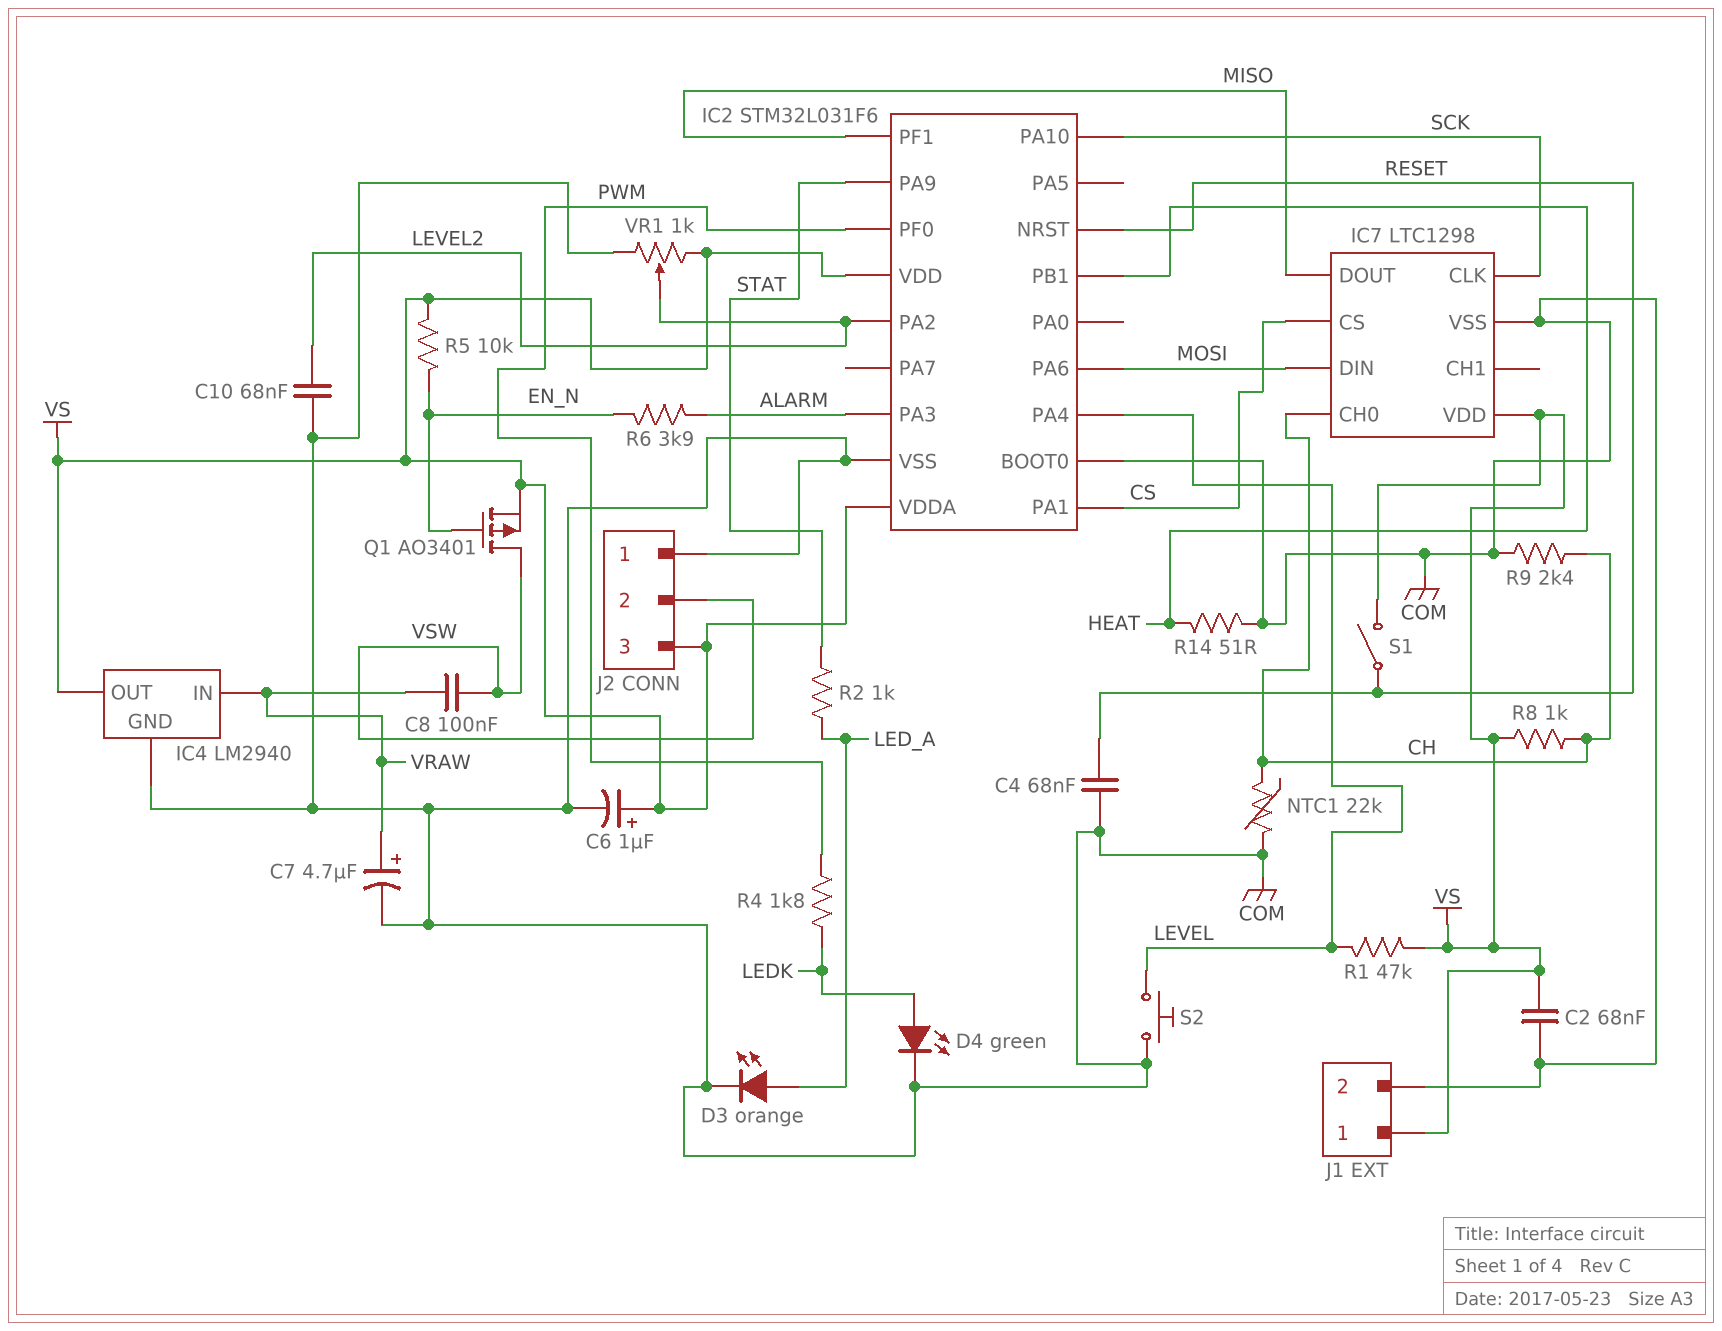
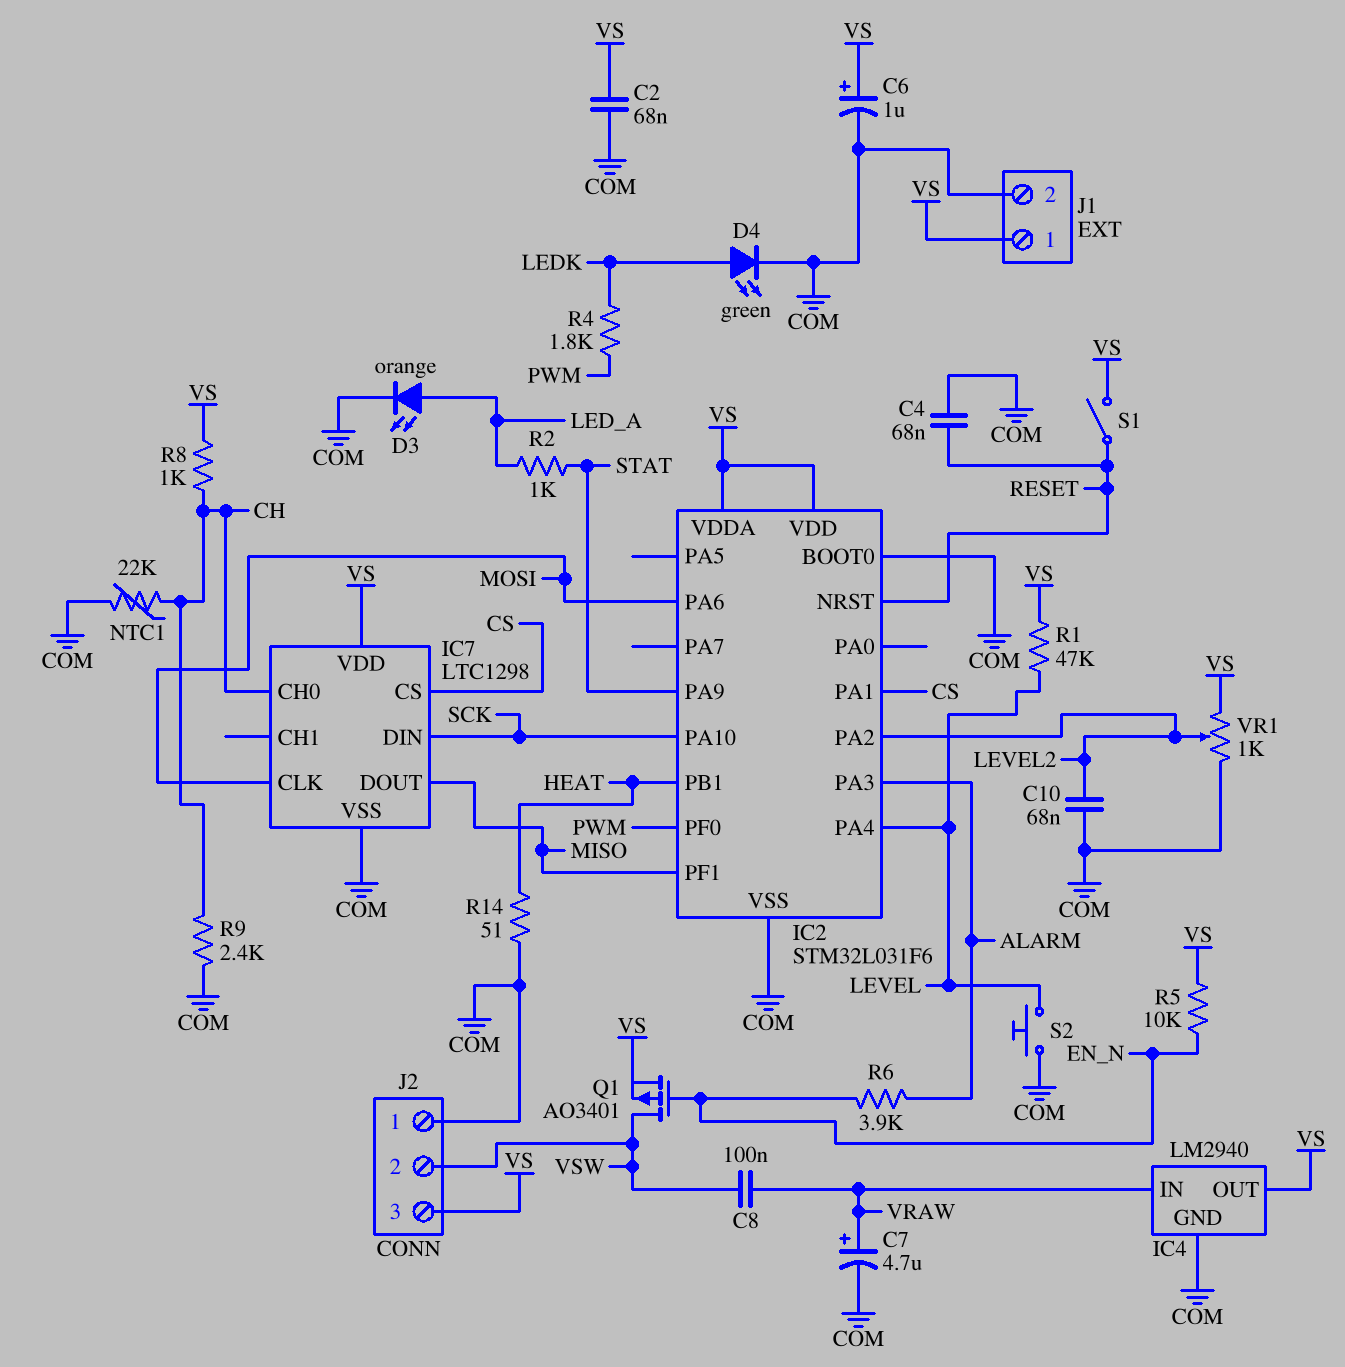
IC7 pin CLK: SCK -> MOSI
IC7 pin DIN: MOSI -> SCK

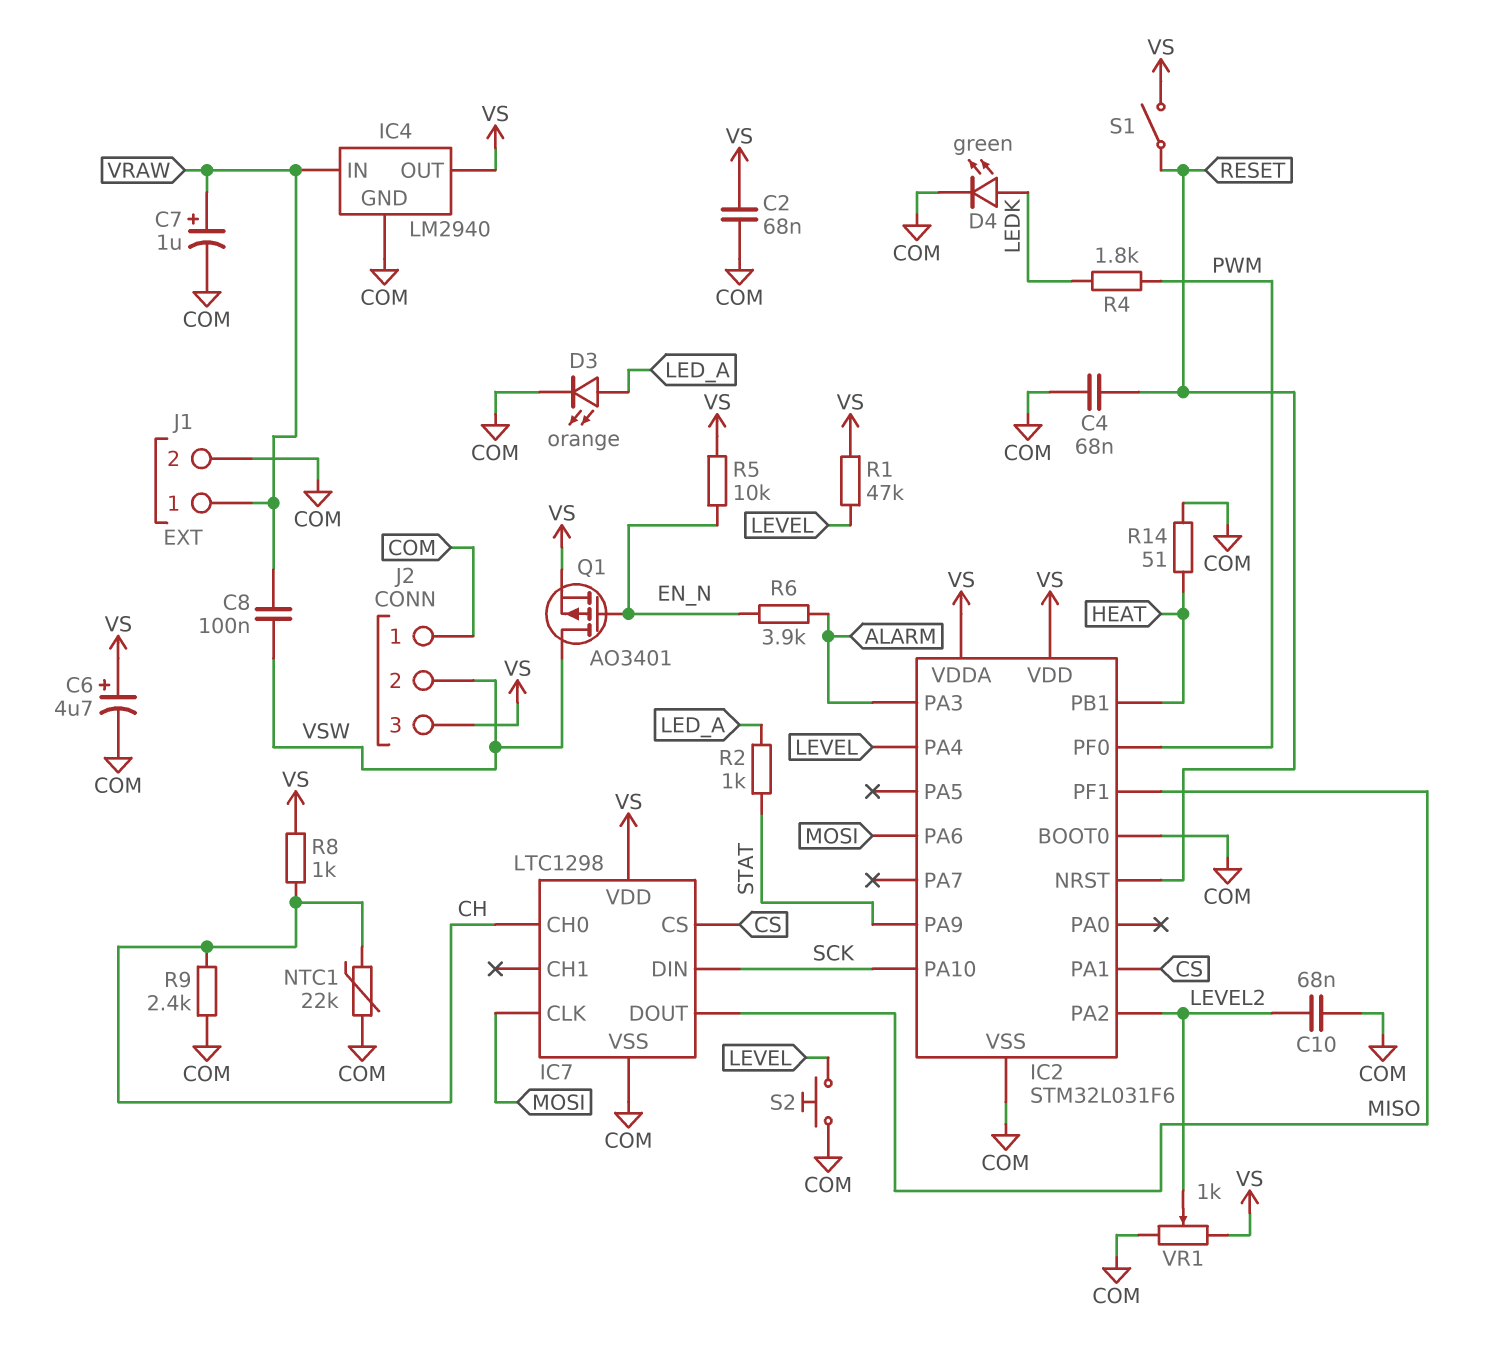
C6: 1uF (plus VS, minus COM) -> 4.7uF (plus VS, minus COM)
C7: 4.7uF (plus VRAW, minus COM) -> 1uF (plus VRAW, minus COM)
J1 pin 1: VS -> VRAW

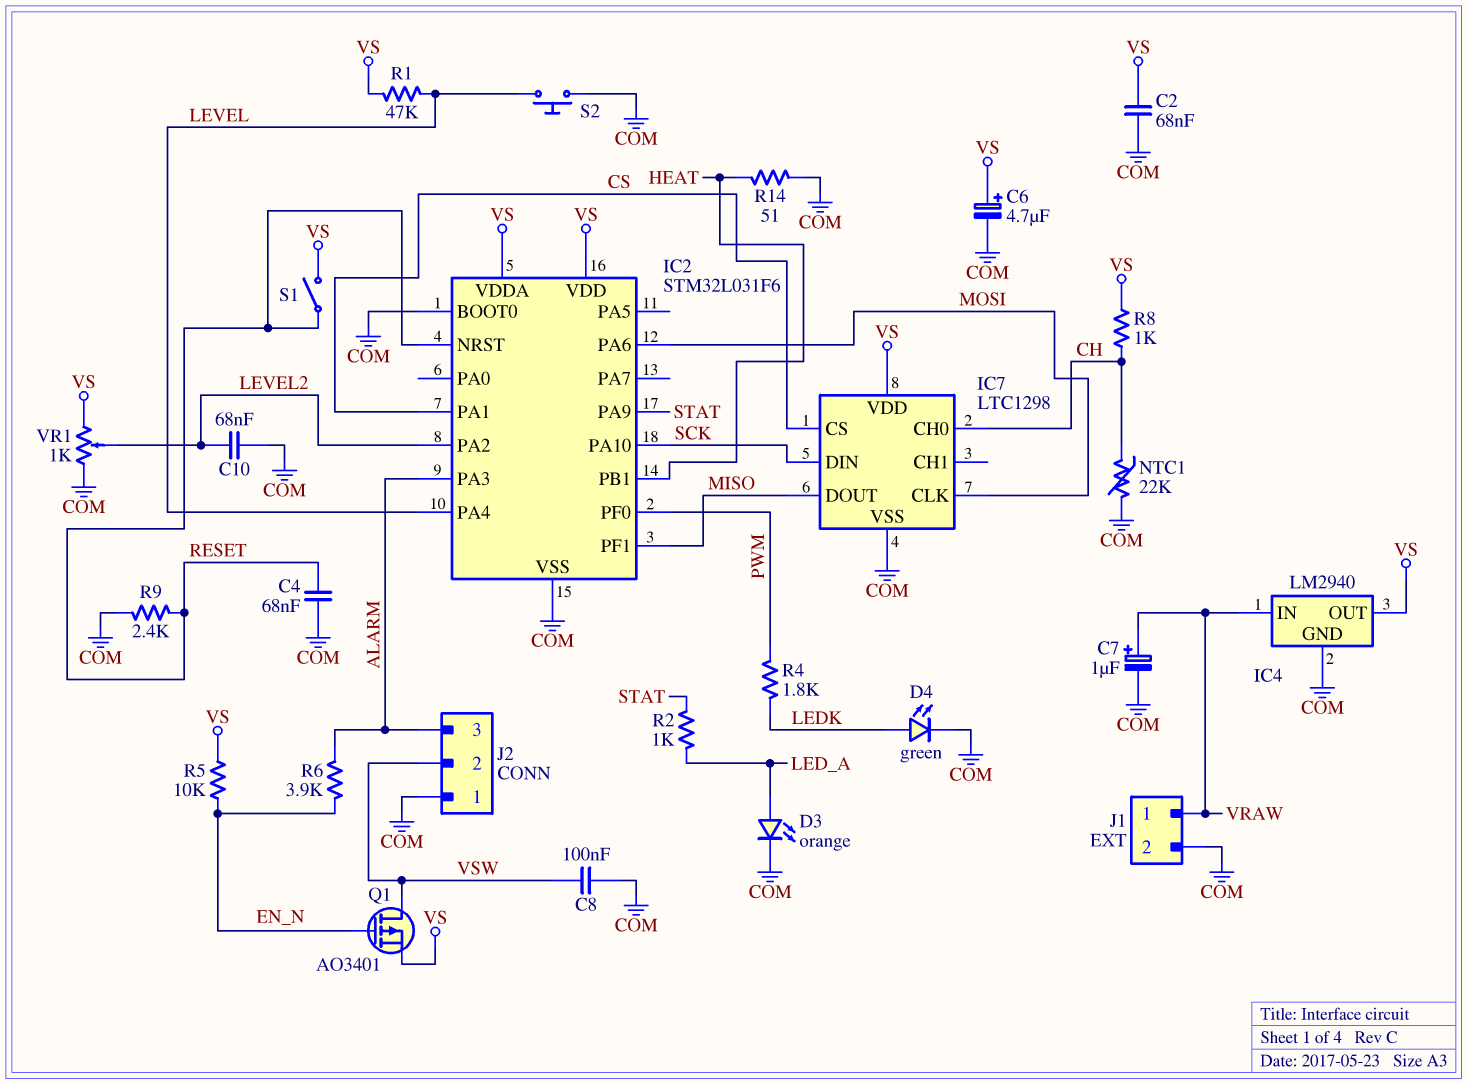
C8: 100nF (VRAW, VSW) -> 100nF (COM, VSW)
J2 pin 3: VS -> ALARM
R9: 2.4k (CH, COM) -> 2.4k (COM, RESET)

